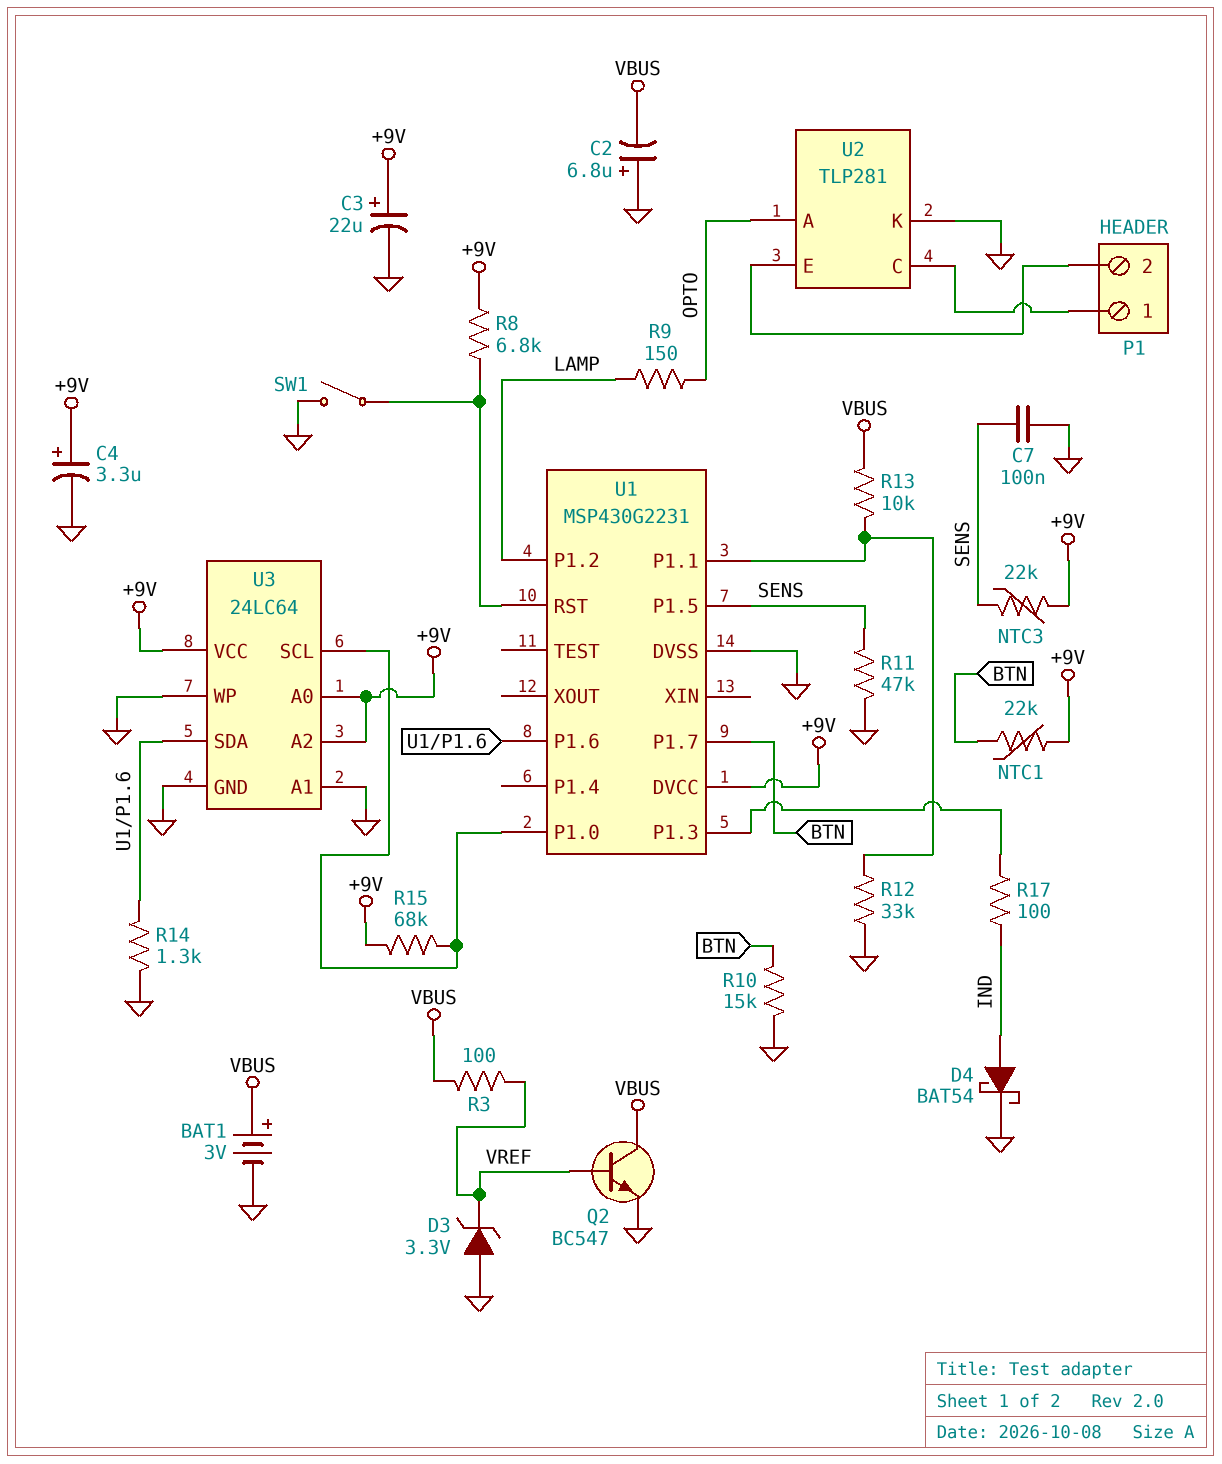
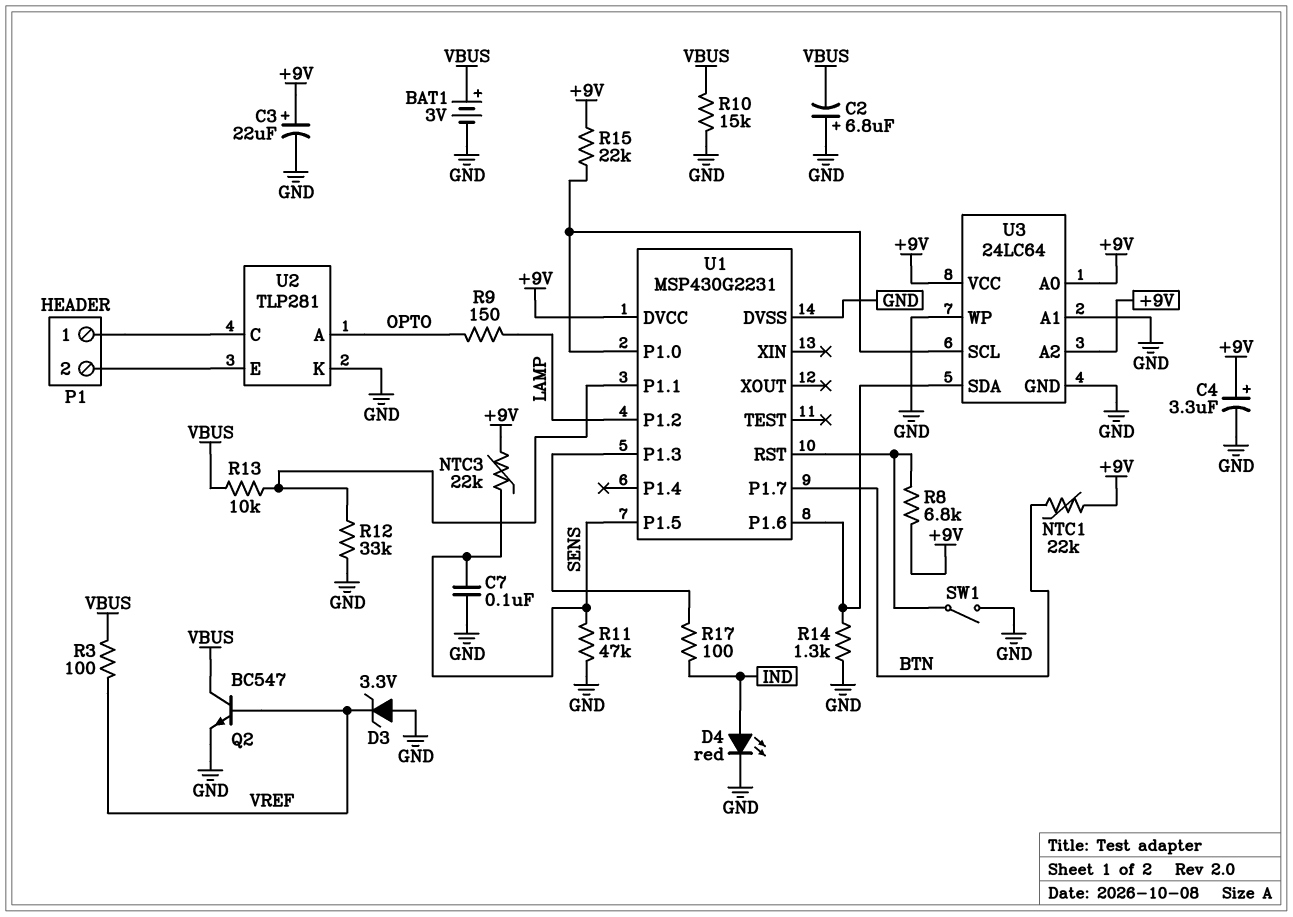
D4: schottky BAT54 (A IND, K GND) -> LED red (A IND, K GND)
R10: 15k (BTN, GND) -> 15k (GND, VBUS)
R15: 68k (+9V, U1/P1.0) -> 22k (+9V, U1/P1.0)

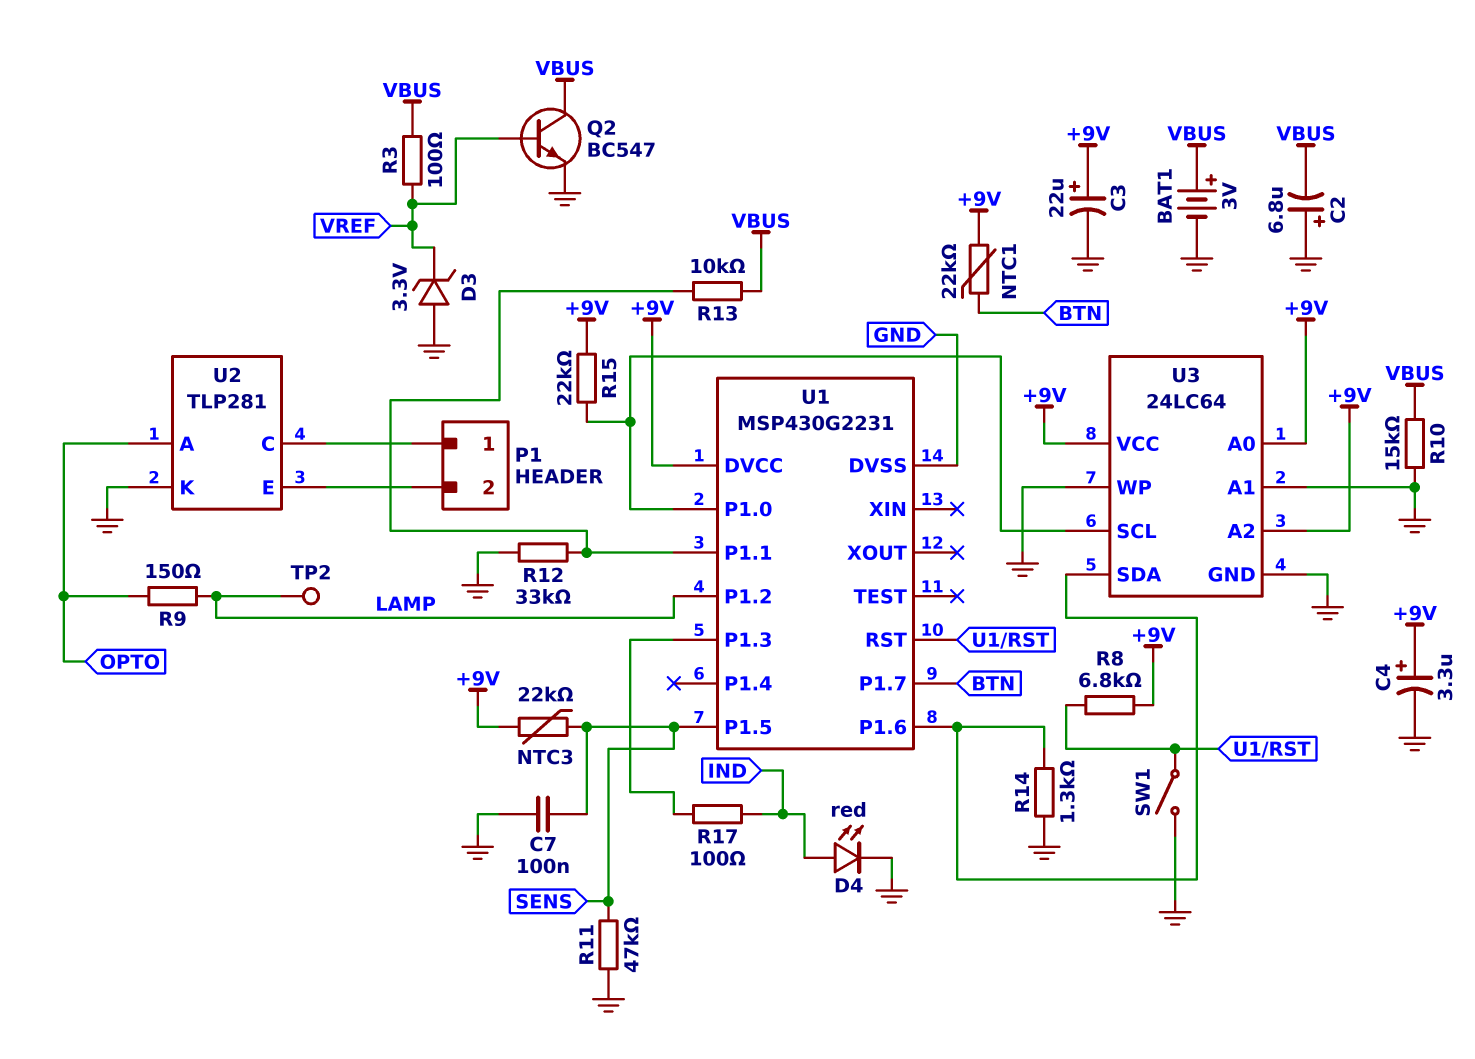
TP2: none -> test point (LAMP)

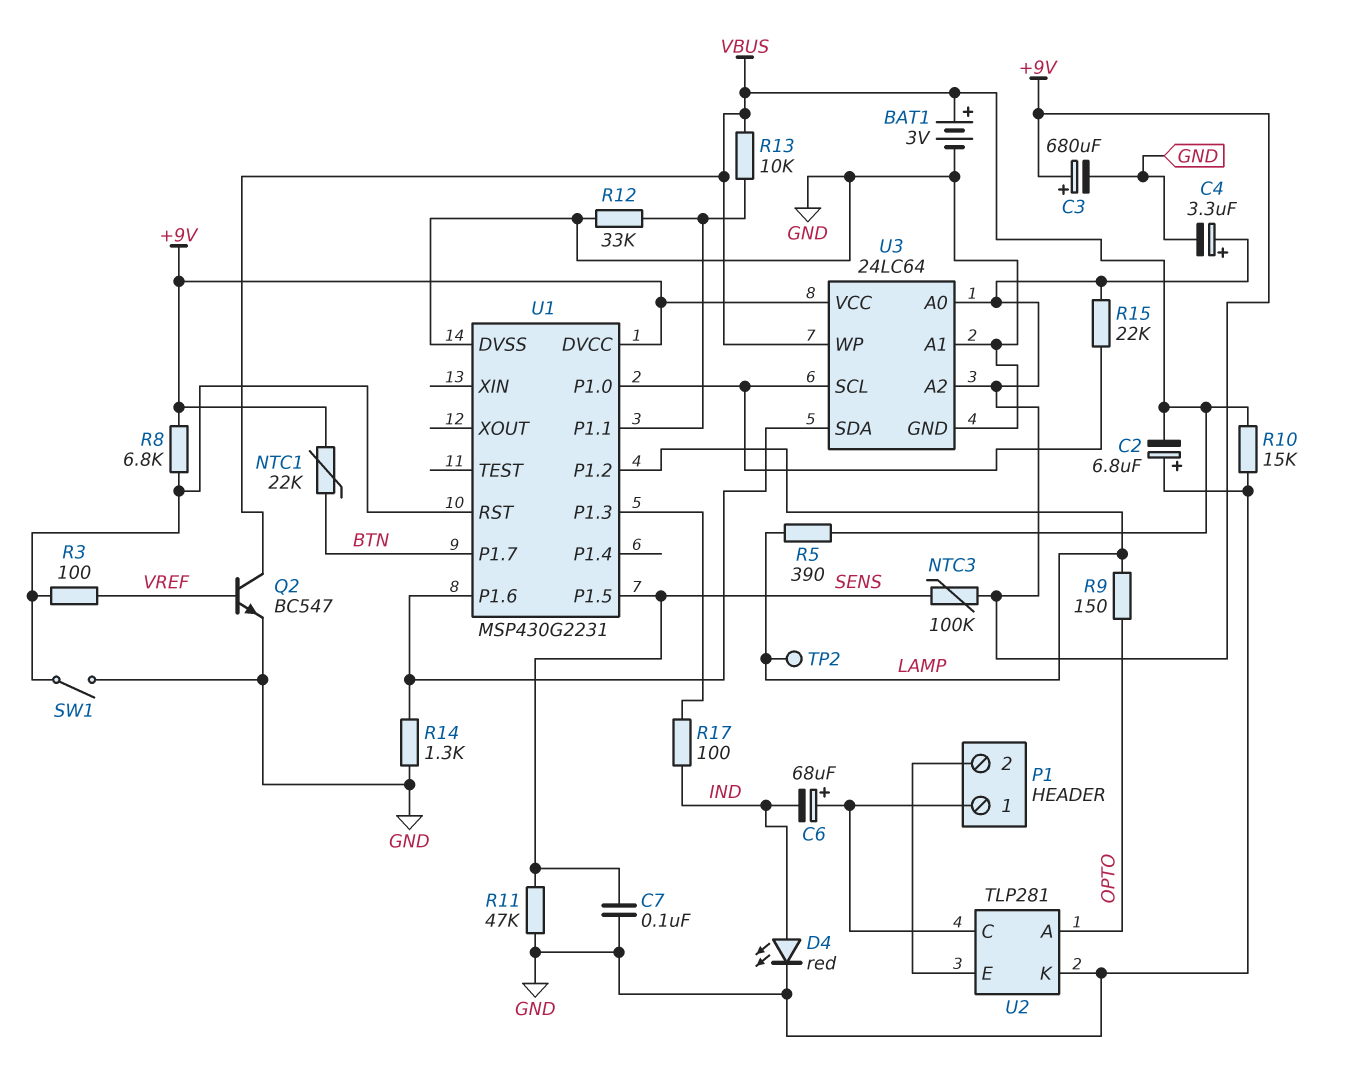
C3: 22uF (plus +9V, minus GND) -> 680uF (plus +9V, minus GND)
C6: none -> 68uF (plus P1/1, minus IND)
D3: zener 3.3V (A GND, K VREF) -> none
NTC3: 22k (+9V, SENS) -> 100k (+9V, SENS)
R3: 100 (VBUS, VREF) -> 100 (U1/RST, VREF)
R5: none -> 390 (LAMP, VBUS)
U3 pin WP: GND -> VBUS

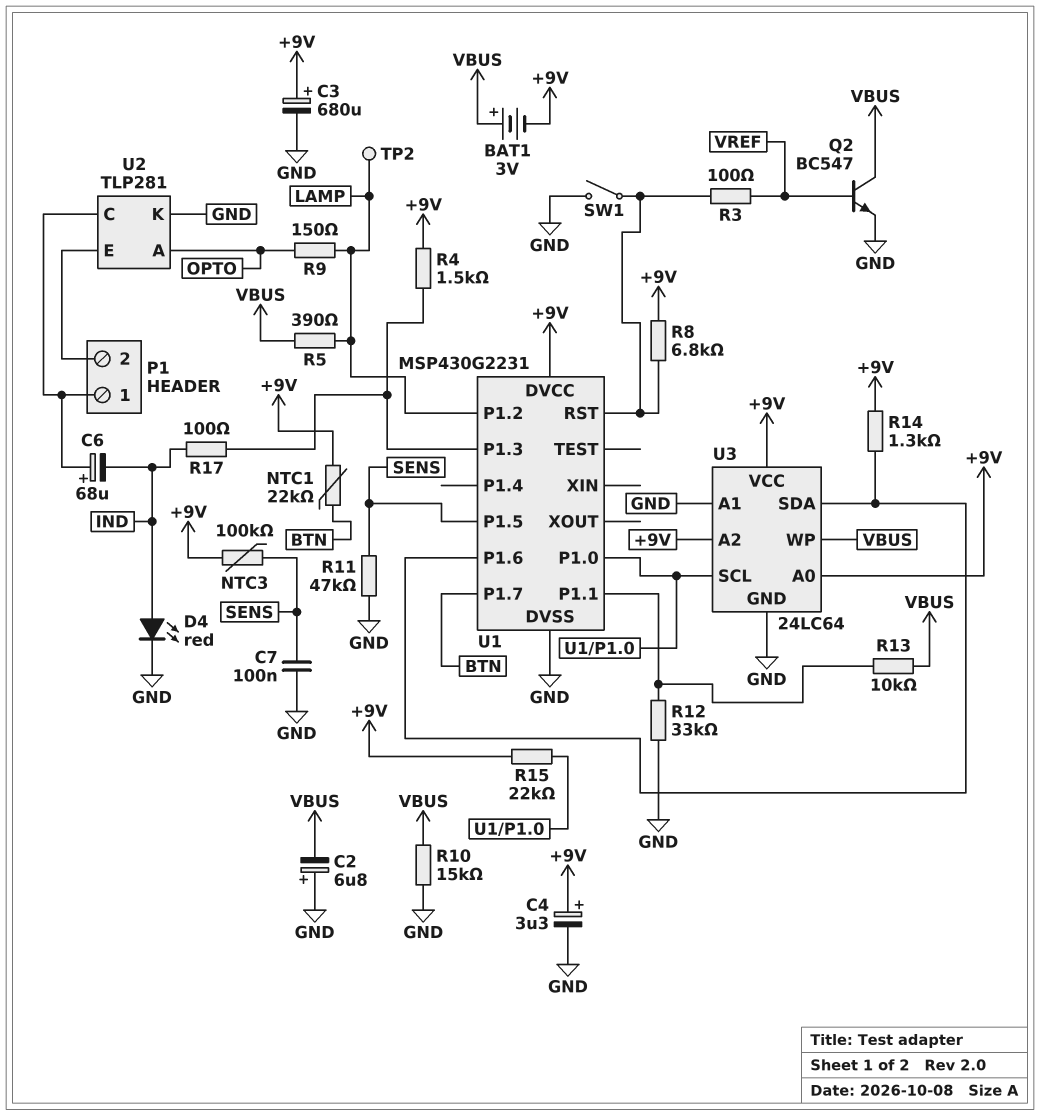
BAT1: 3V (plus VBUS, minus GND) -> 3V (plus VBUS, minus +9V)
R4: none -> 1.5k (+9V, U1/P1.3)
R14: 1.3k (GND, U1/P1.6) -> 1.3k (+9V, U1/P1.6)

